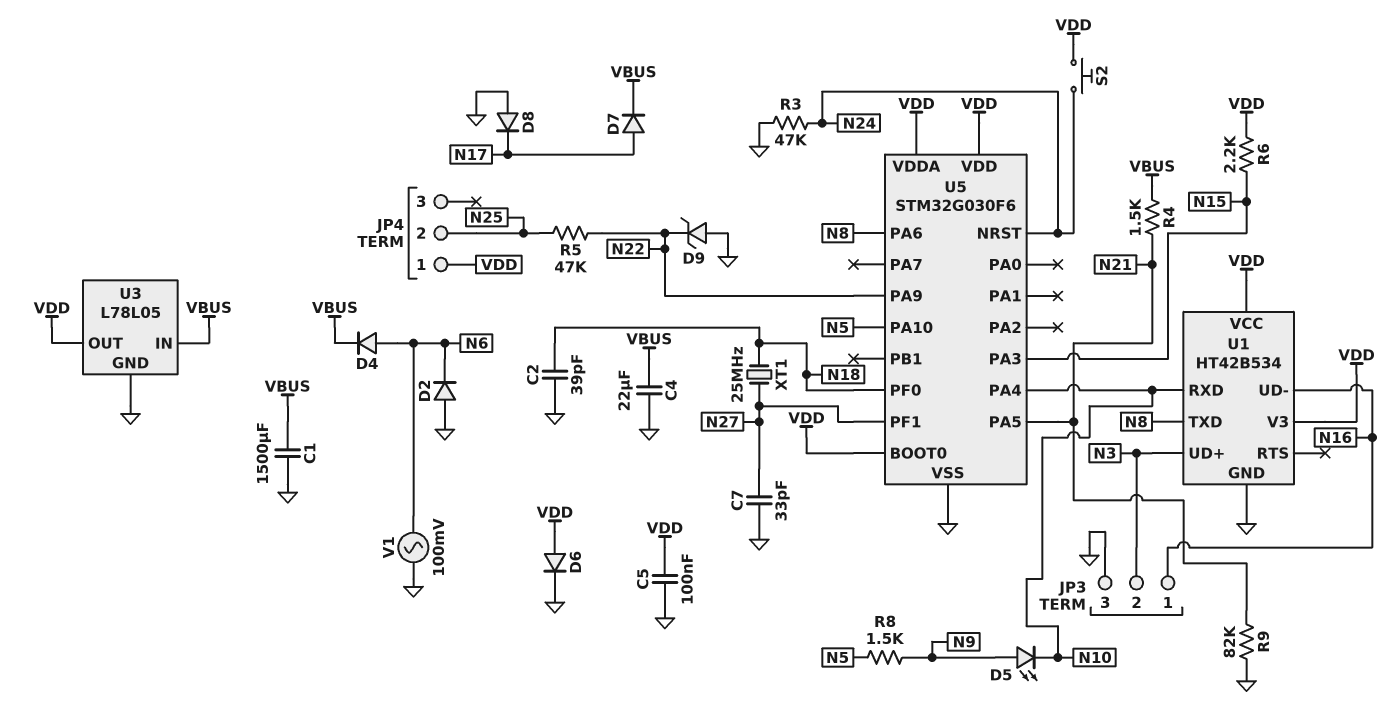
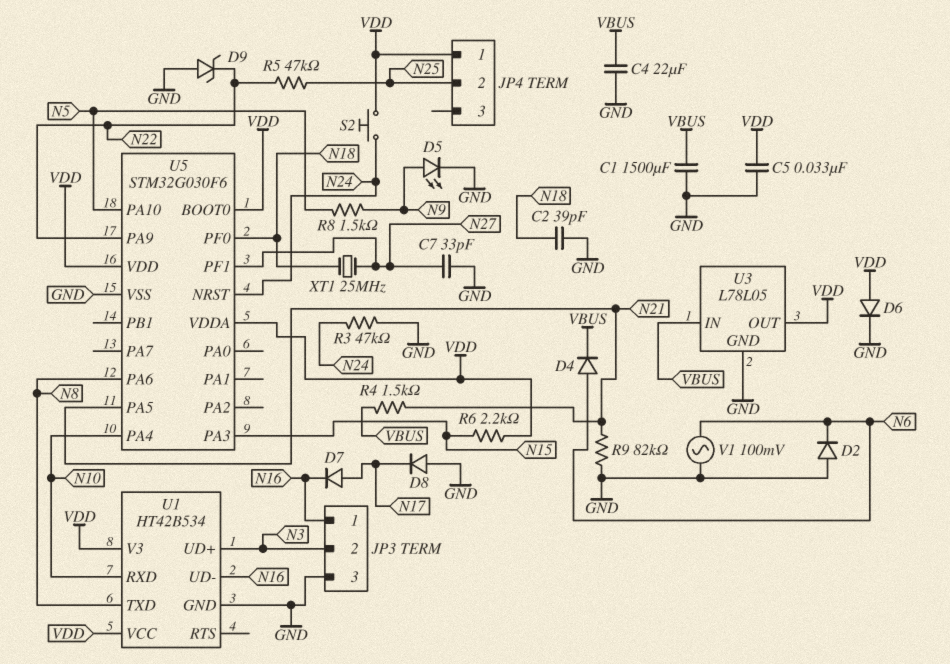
C5: 100nF (GND, VDD) -> 33nF (GND, VDD)
D5: LED (A N9, K N10) -> LED (A N9, K GND)
D7: diode (A N17, K VBUS) -> diode (A N17, K N16)

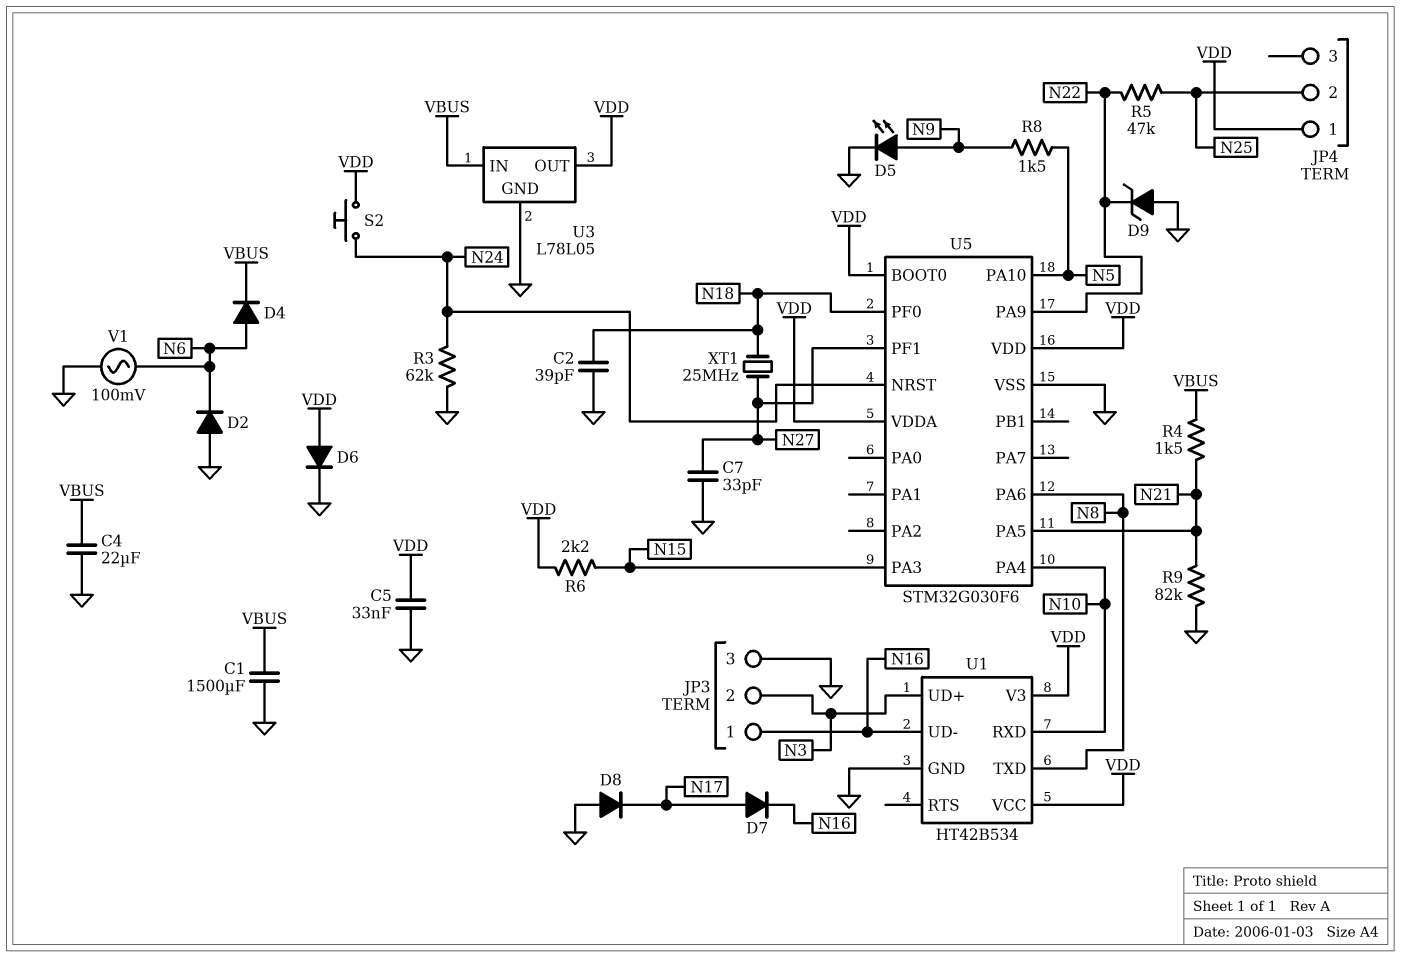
R3: 47k (GND, N24) -> 62k (GND, N24)

